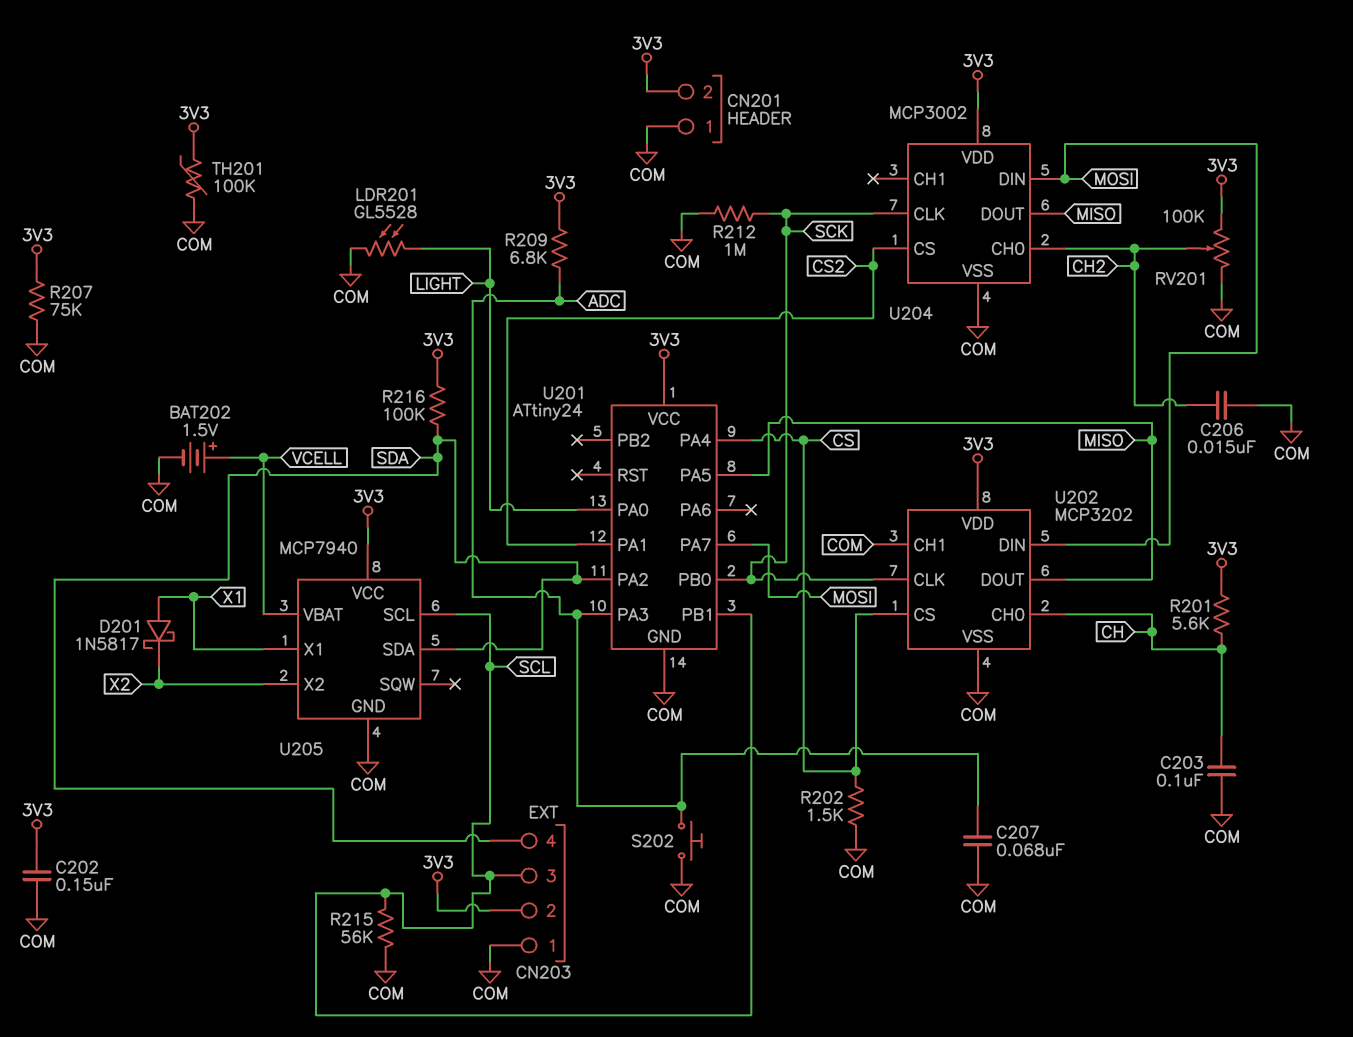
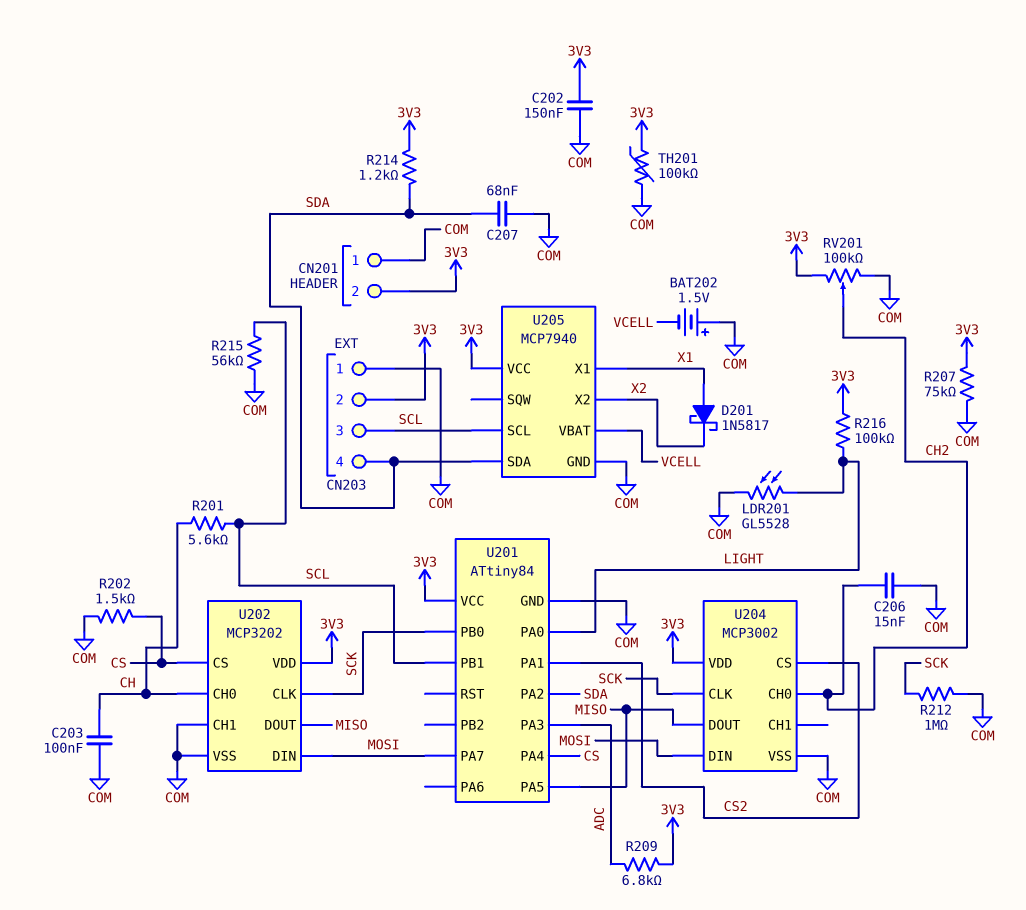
BAT202: 1.5V (plus VCELL, minus COM) -> 1.5V (plus COM, minus VCELL)
C207: 68nF (ADC, COM) -> 68nF (COM, SDA)
R201: 5.6k (3V3, CH) -> 5.6k (CH, SCL)
R214: none -> 1.2k (3V3, SDA)
R216: 100k (3V3, SDA) -> 100k (3V3, LIGHT)
S202: button (ADC, COM) -> none
U201: ATtiny24 -> ATtiny84

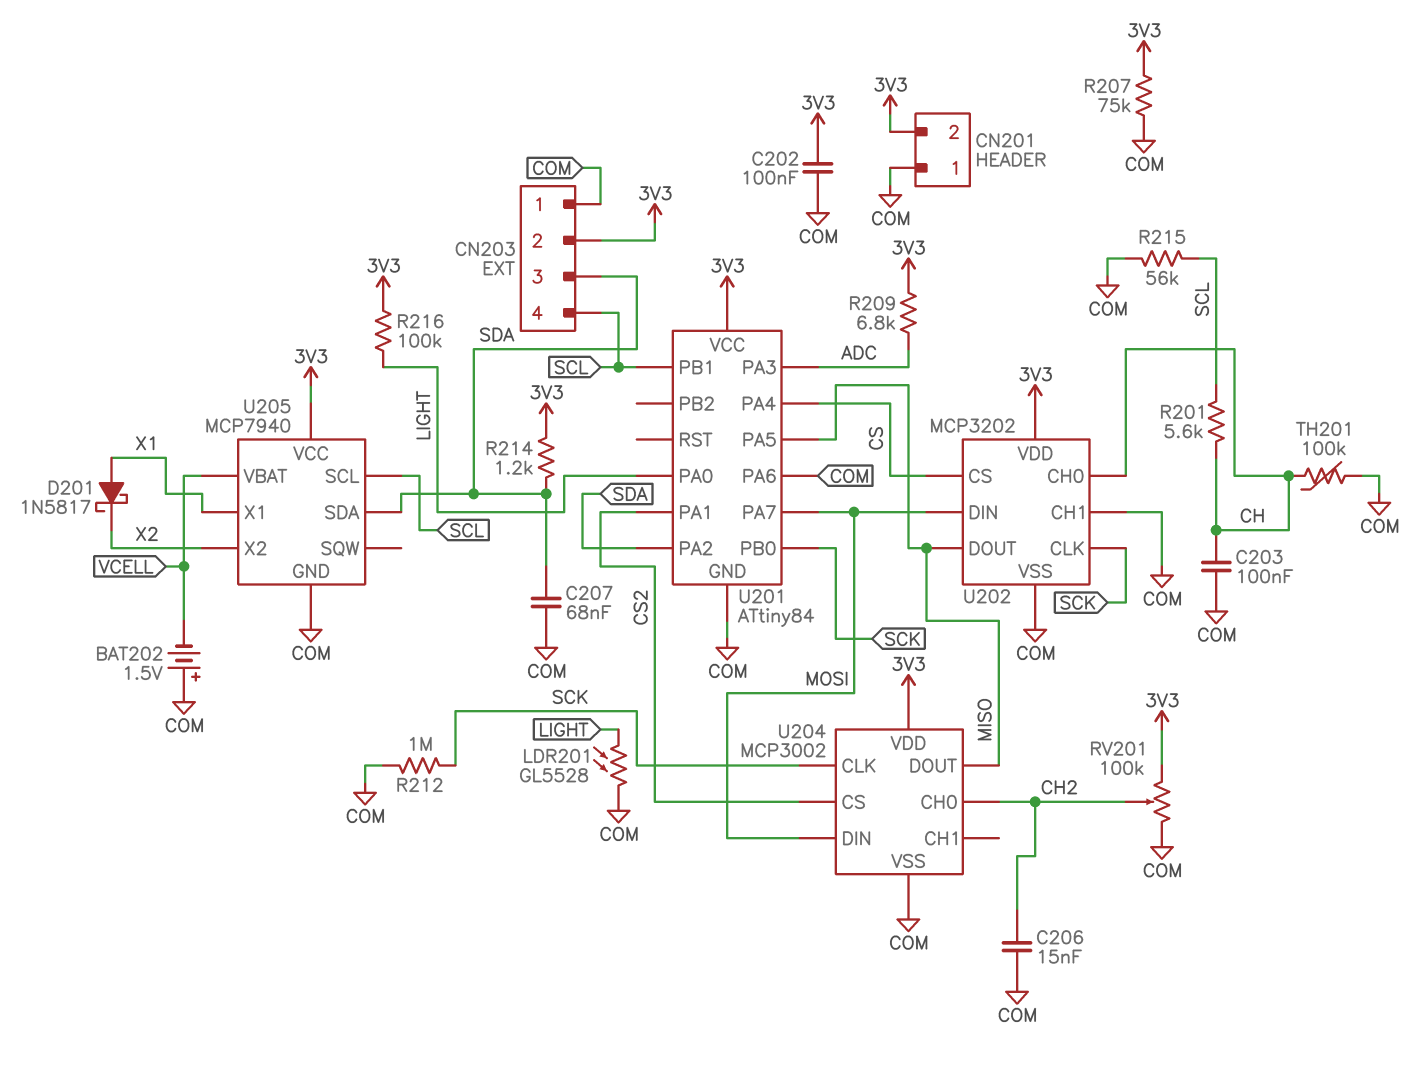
C202: 150nF (3V3, COM) -> 100nF (3V3, COM)
CN203 pin 3: SCL -> SDA
CN203 pin 4: SDA -> SCL
R202: 1.5k (COM, CS) -> none
TH201: 100k (3V3, COM) -> 100k (CH, COM)
U201 pin PA6: none -> COM

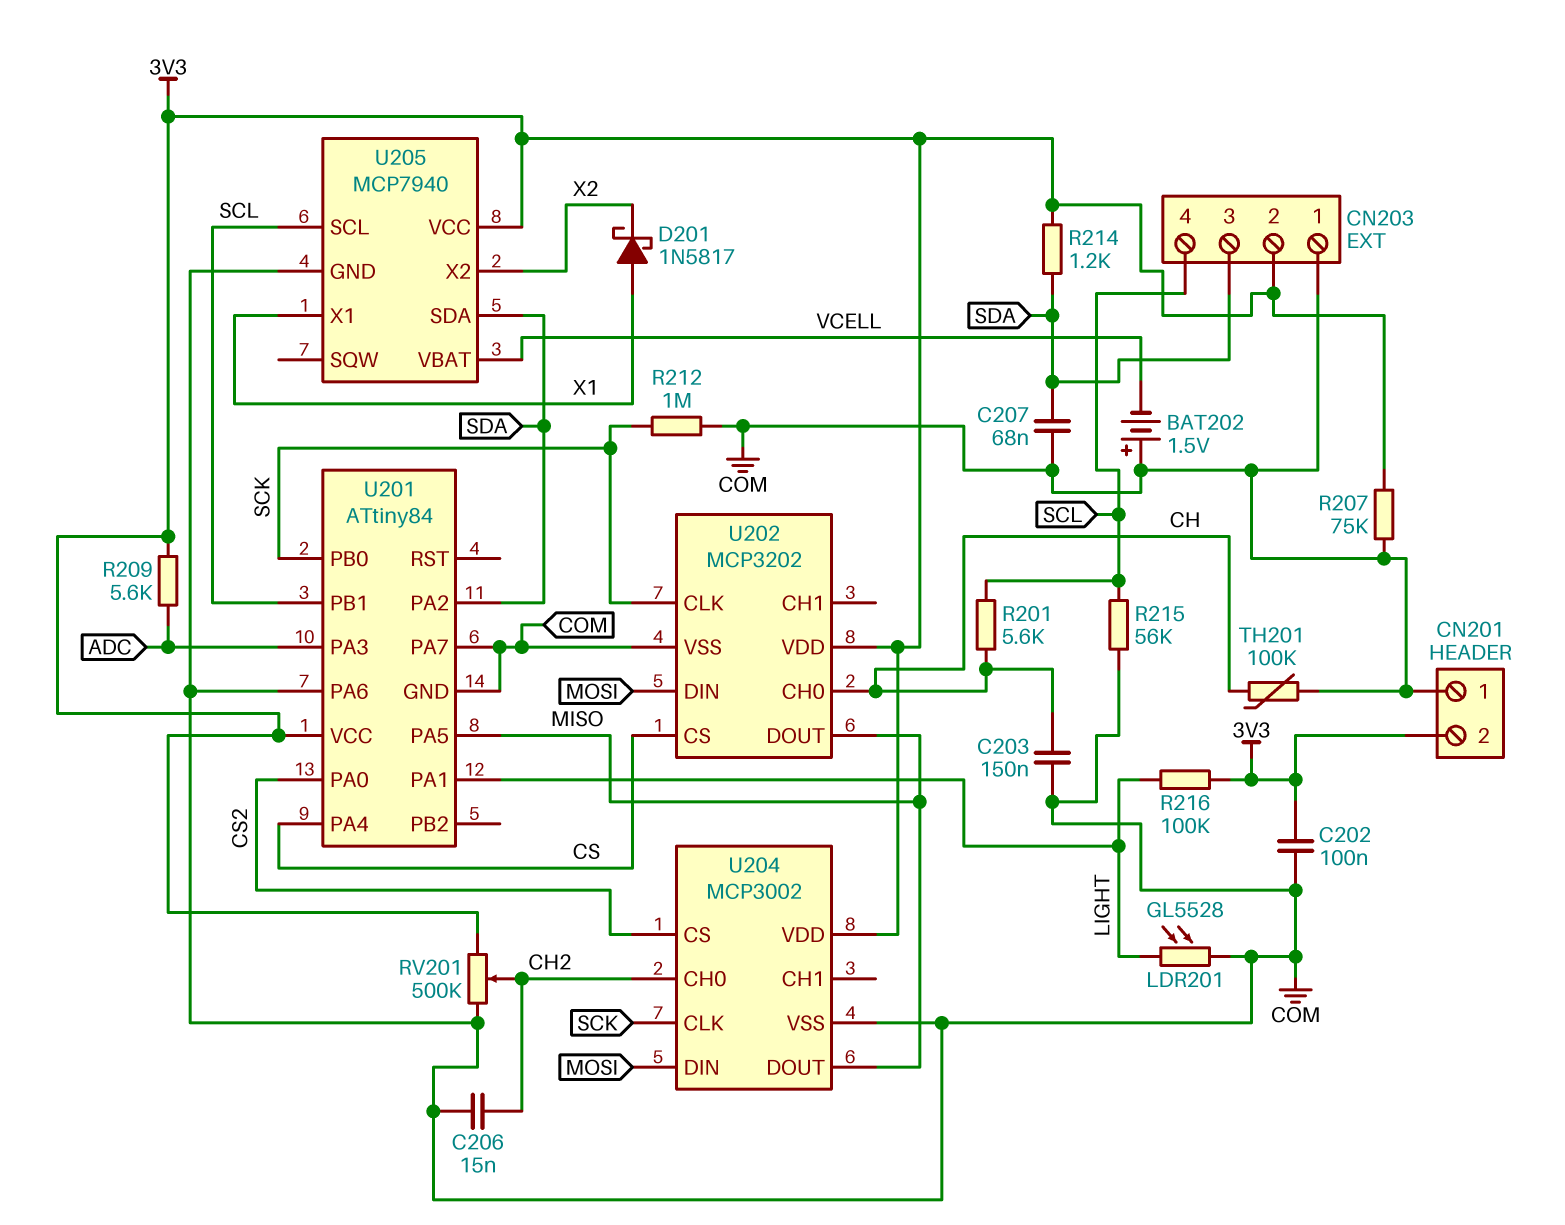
C203: 100nF (CH, COM) -> 150nF (CH, COM)
R209: 6.8k (3V3, ADC) -> 5.6k (3V3, ADC)
RV201: 100k (3V3, COM, wiper CH2) -> 500k (3V3, COM, wiper CH2)
U201 pin PA0: LIGHT -> CS2
U201 pin PA1: CS2 -> LIGHT
U201 pin PA7: MOSI -> COM
U202 pin CH1: COM -> none

